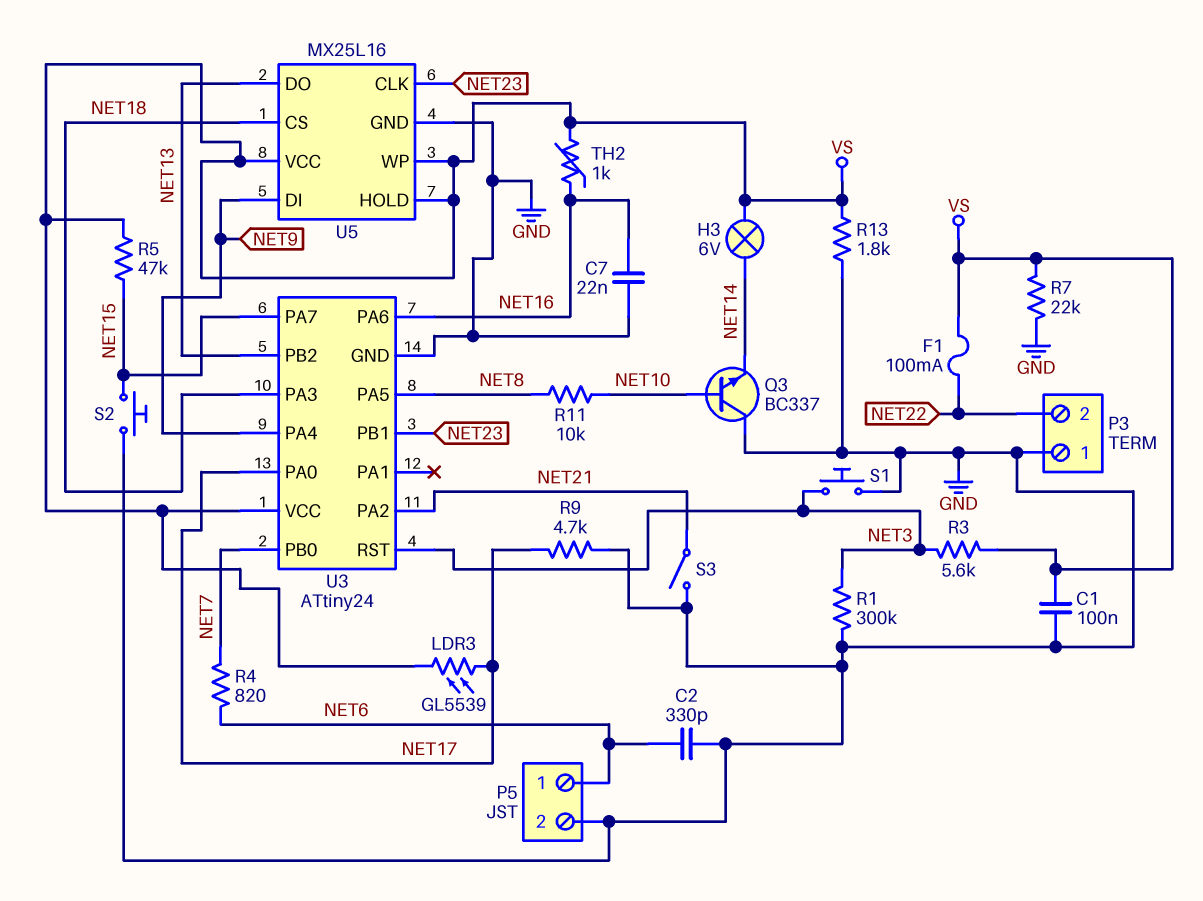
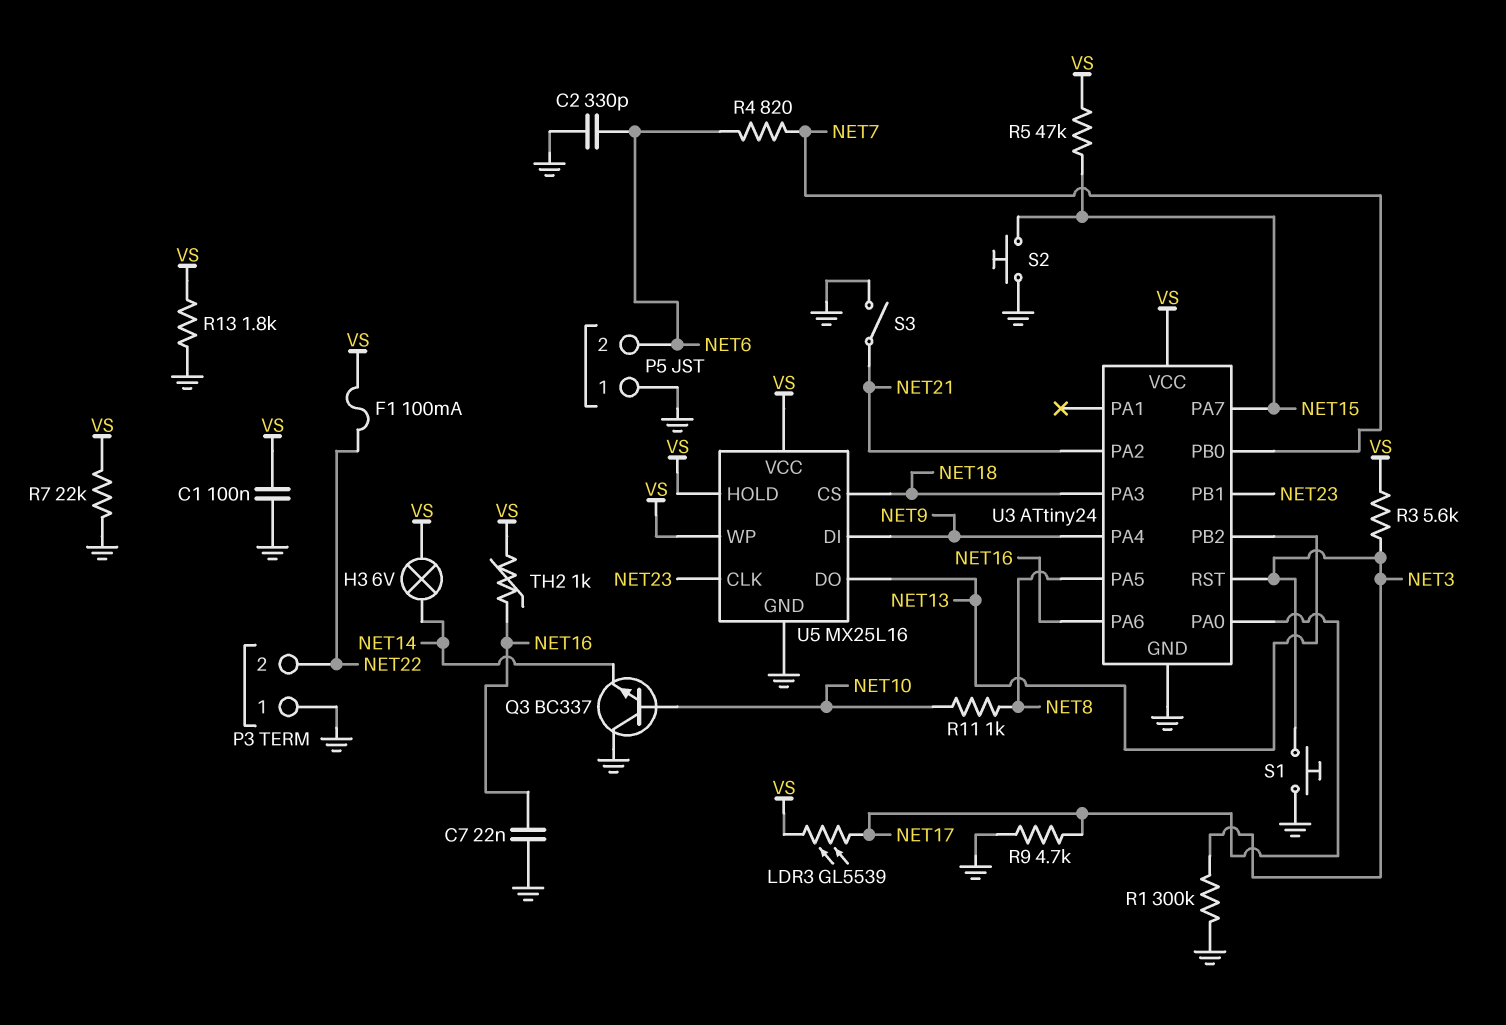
P5 pin 1: NET6 -> GND
P5 pin 2: GND -> NET6
R11: 10k (NET8, NET10) -> 1k (NET8, NET10)

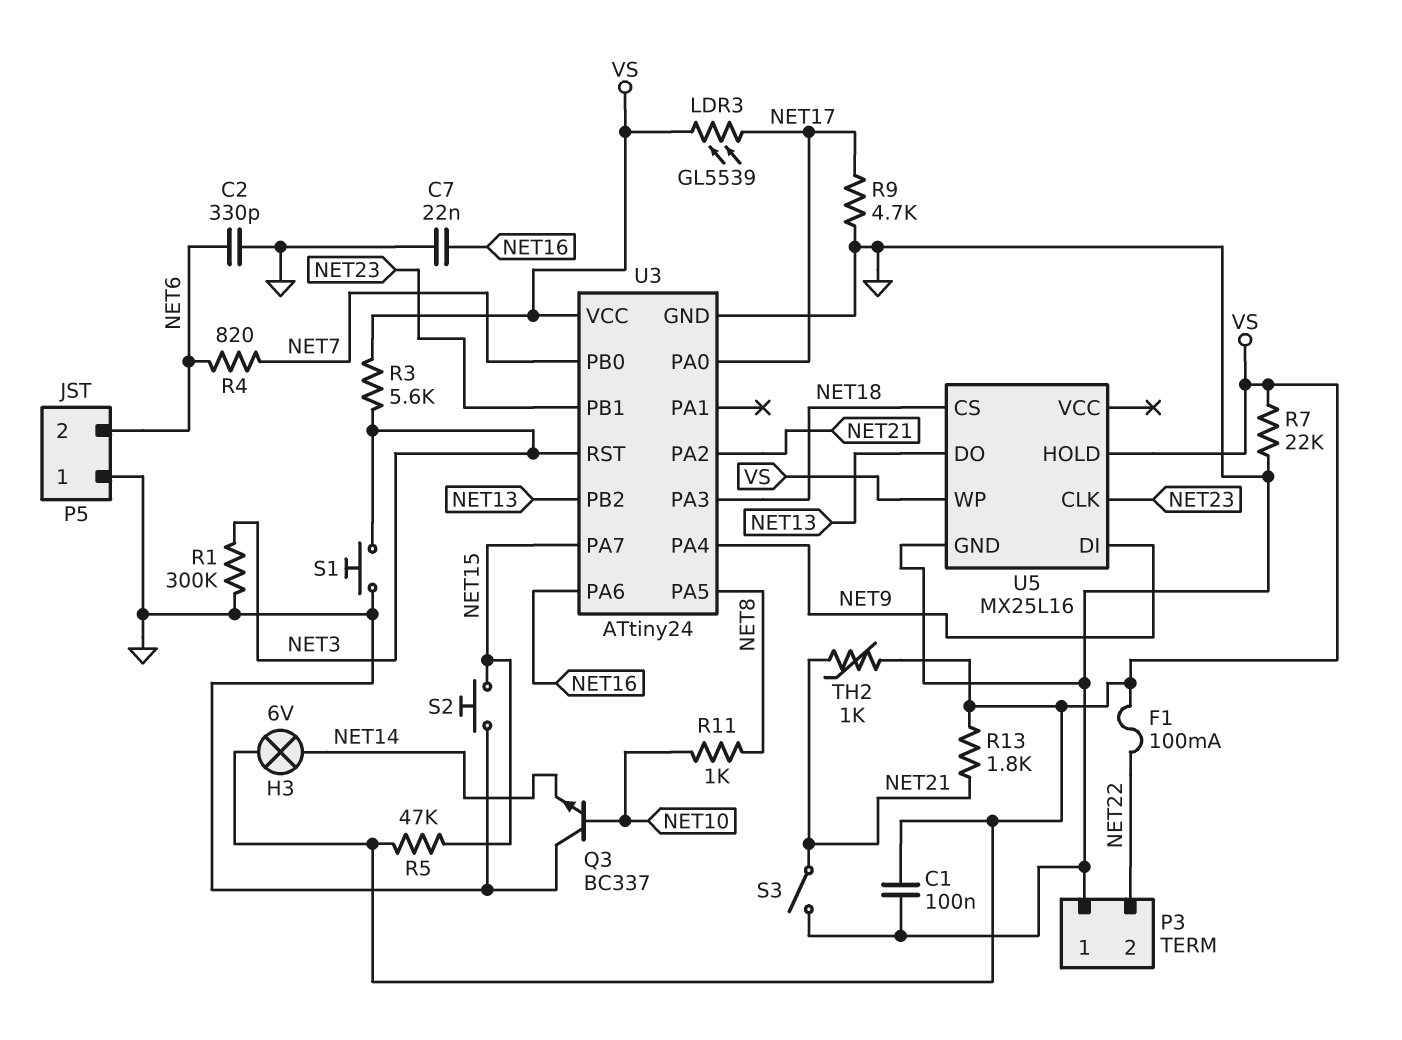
R13: 1.8k (GND, VS) -> 1.8k (NET21, VS)
TH2: 1k (NET16, VS) -> 1k (NET21, VS)
U5 pin VCC: VS -> none

